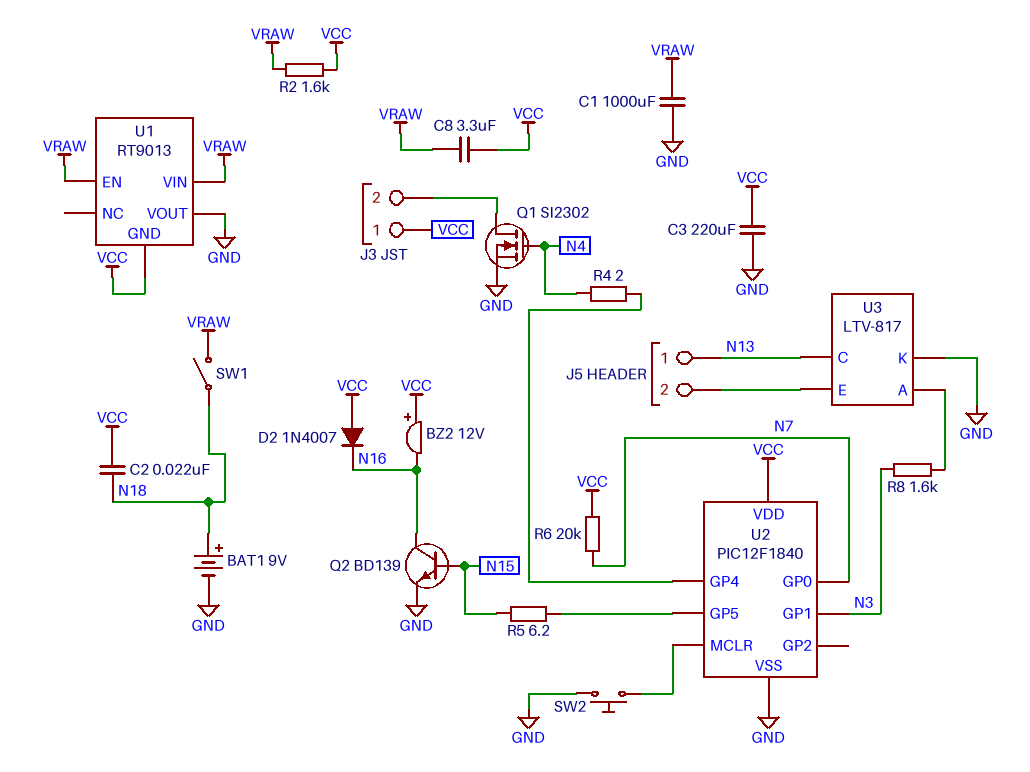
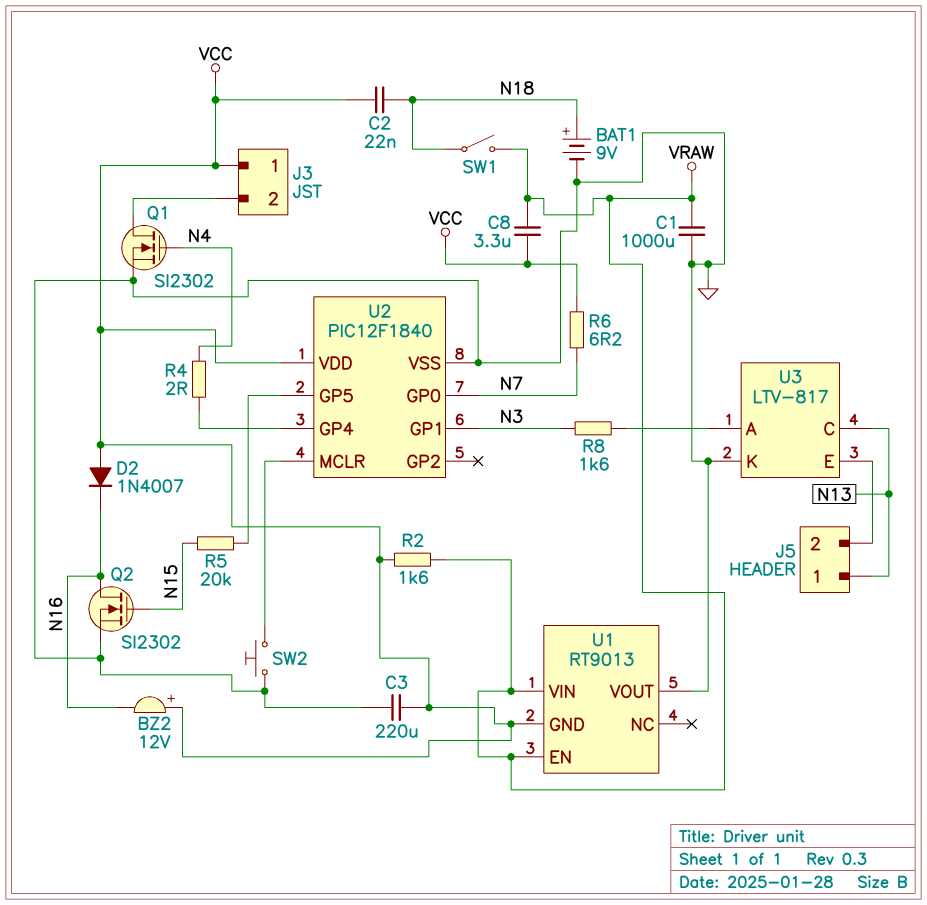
Q2: NPN BD139 (B N15, C N16, E GND) -> NMOS SI2302 (G N15, D N16, S GND)
R5: 6.2 (N15, U2/GP5) -> 20k (N15, U2/GP5)
R6: 20k (N7, VCC) -> 6.2 (N7, VCC)

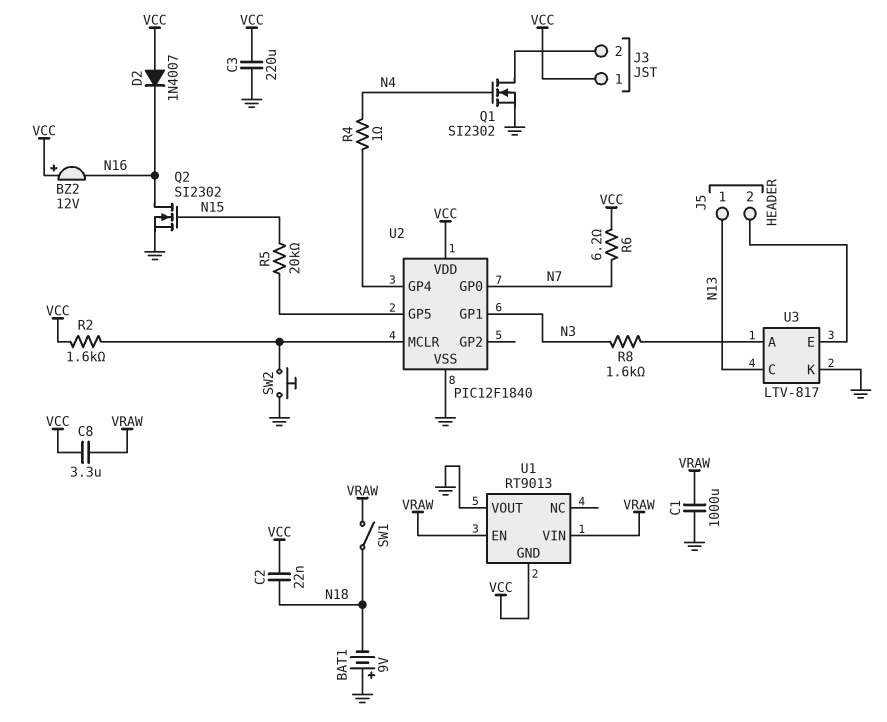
BAT1: 9V (plus N18, minus GND) -> 9V (plus GND, minus N18)
R2: 1.6k (VCC, VRAW) -> 1.6k (U2/MCLR, VCC)
R4: 2 (N4, U2/GP4) -> 1 (N4, U2/GP4)

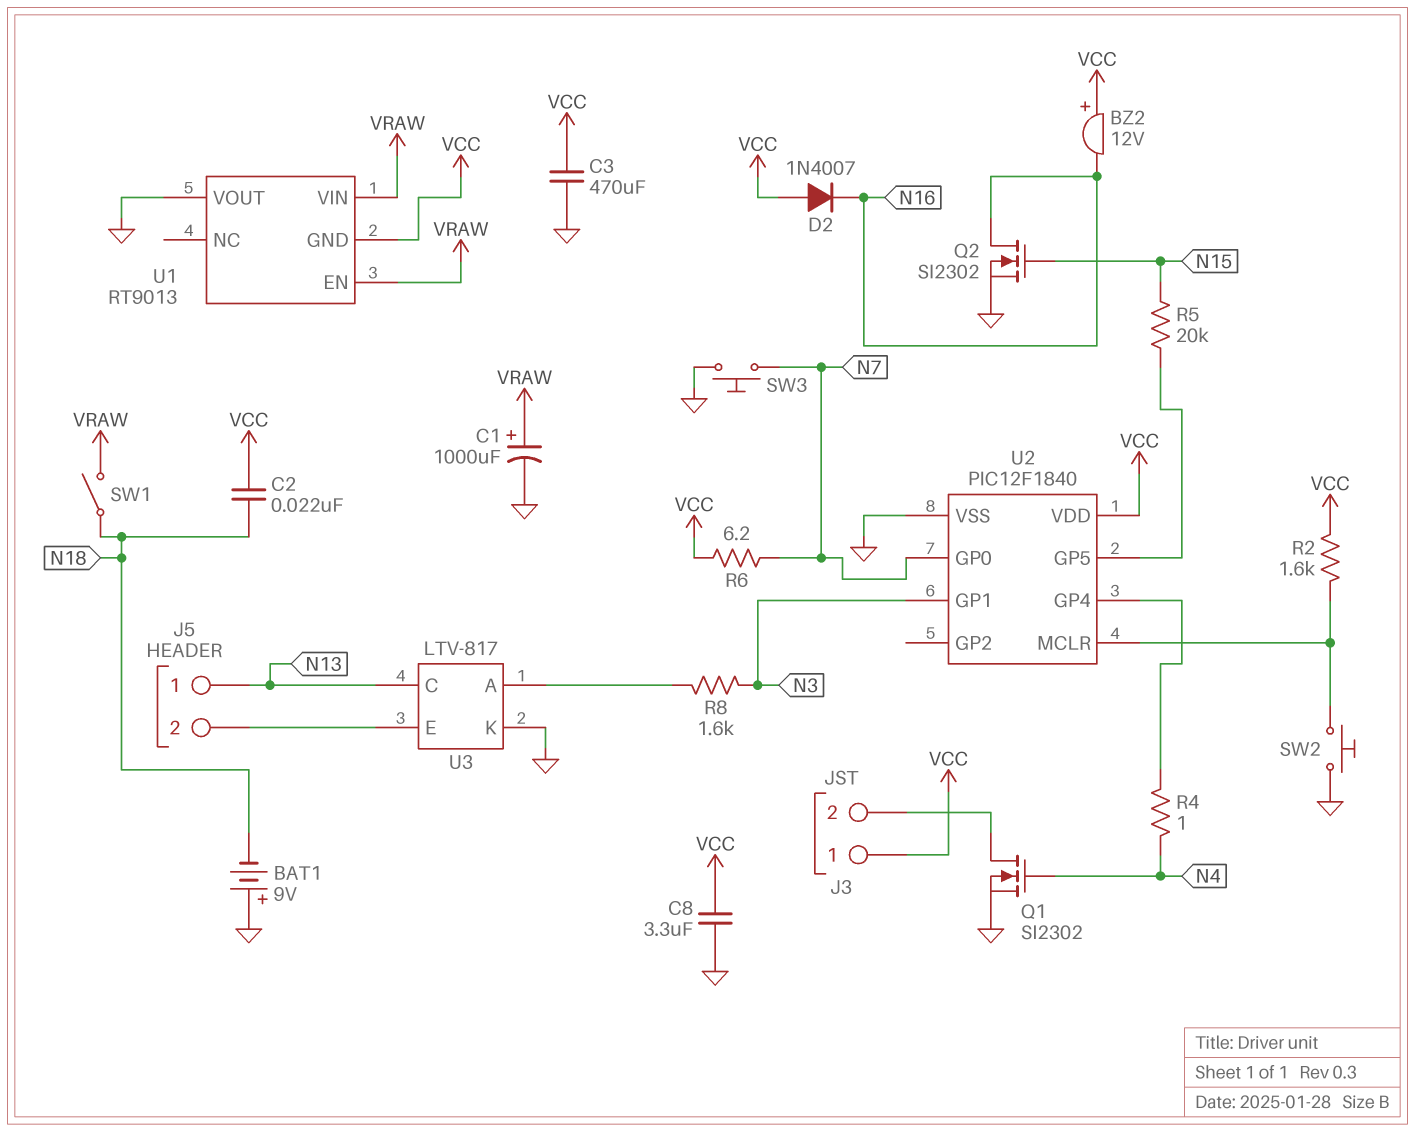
C1: 1000uF (GND, VRAW) -> 1000uF (plus VRAW, minus GND)
C3: 220uF (GND, VCC) -> 470uF (GND, VCC)
C8: 3.3uF (VCC, VRAW) -> 3.3uF (GND, VCC)
SW3: none -> button (GND, N7)

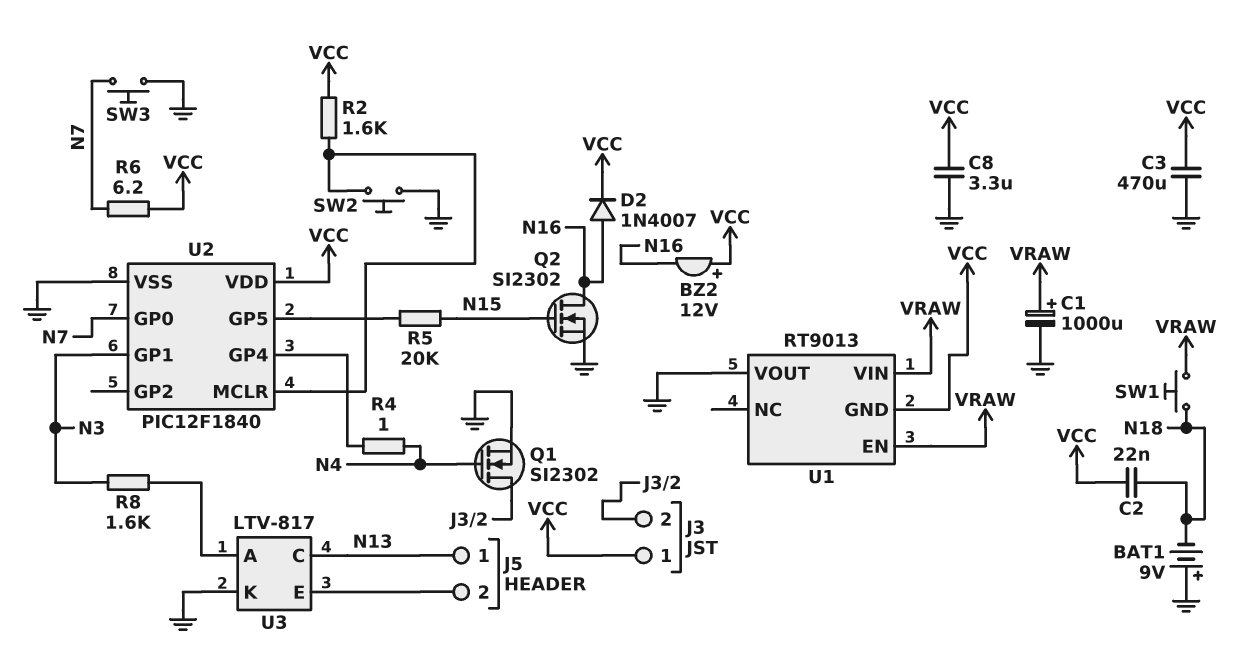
D2: diode 1N4007 (A VCC, K N16) -> diode 1N4007 (A N16, K VCC)
SW1: switch (N18, VRAW) -> button (N18, VRAW)

